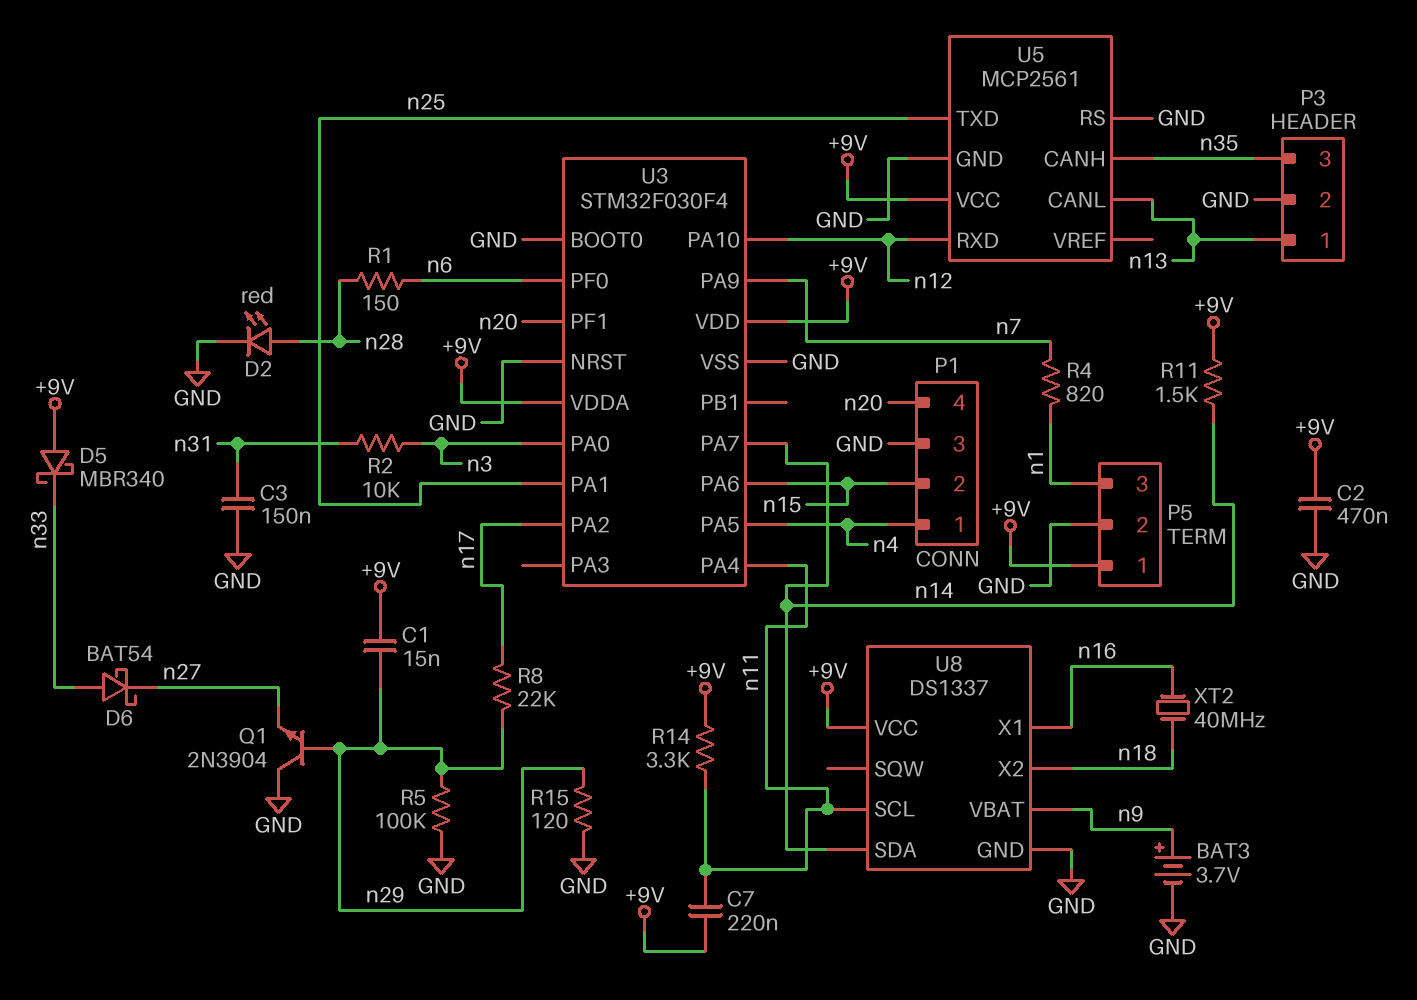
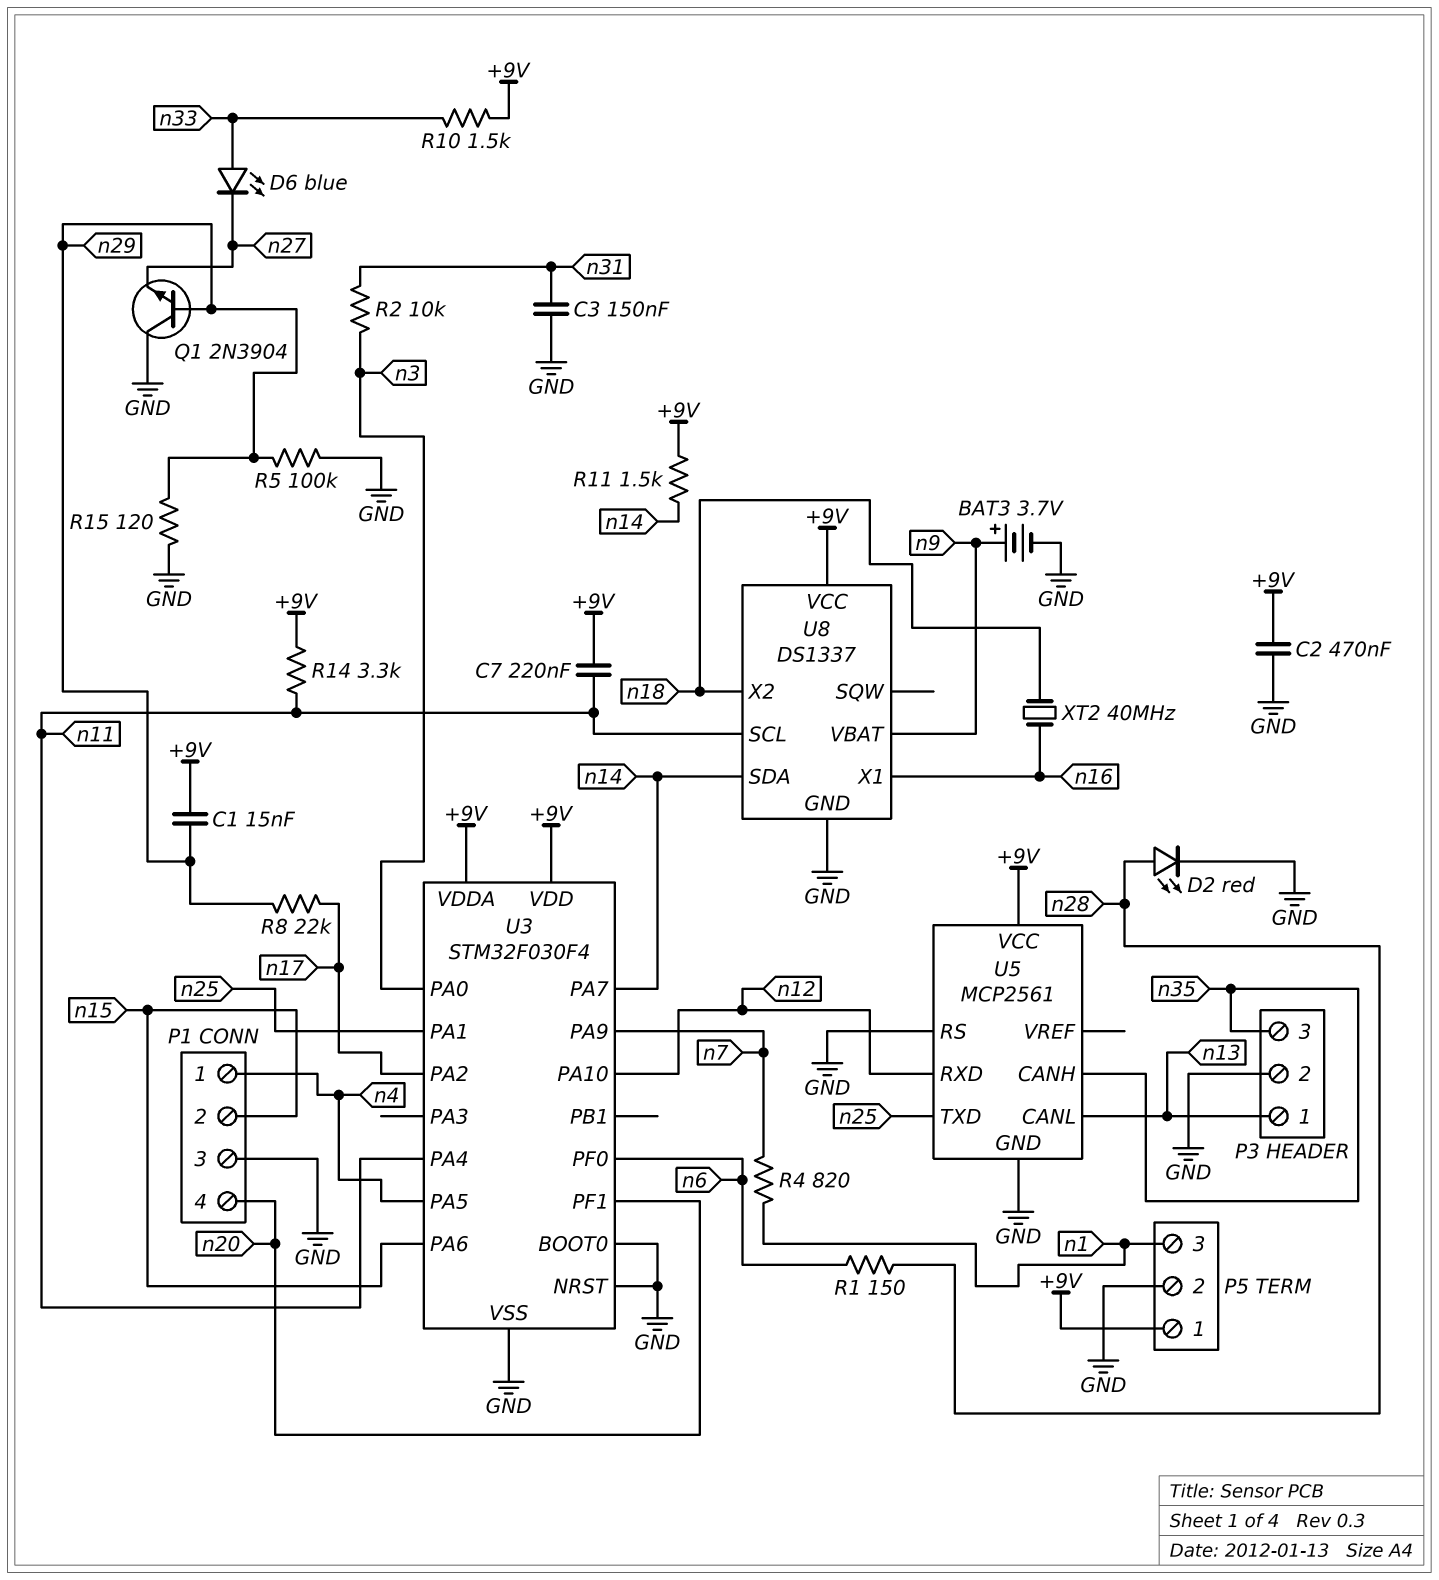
D5: schottky MBR340 (A +9V, K n33) -> none
D6: schottky BAT54 (A n33, K n27) -> LED blue (A n33, K n27)
R10: none -> 1.5k (+9V, n33)

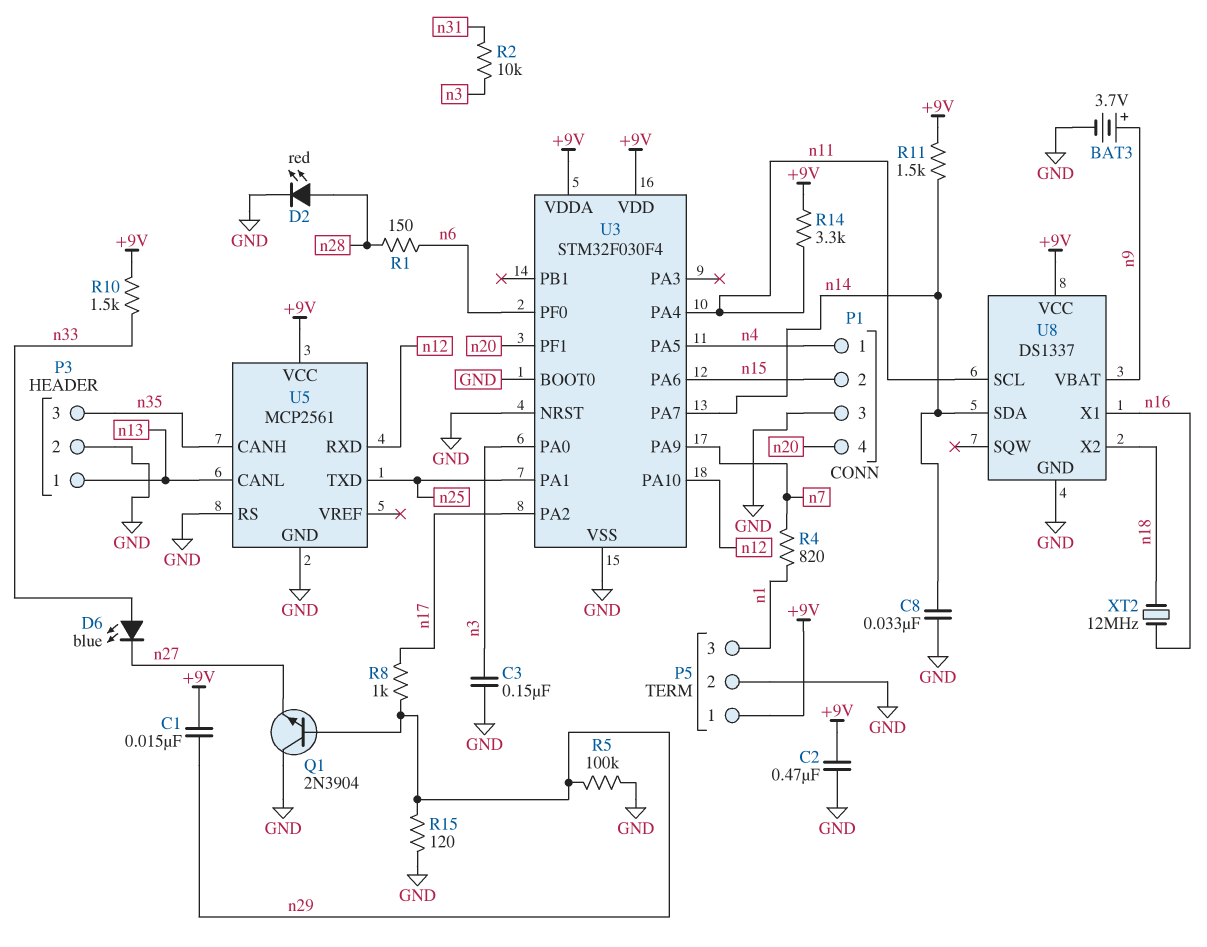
C3: 150nF (GND, n31) -> 150nF (GND, n3)
C7: 220nF (+9V, n11) -> none
C8: none -> 33nF (GND, n14)
R8: 22k (n17, n29) -> 1k (n17, n29)
XT2: 40MHz (n16, n18) -> 12MHz (n16, n18)

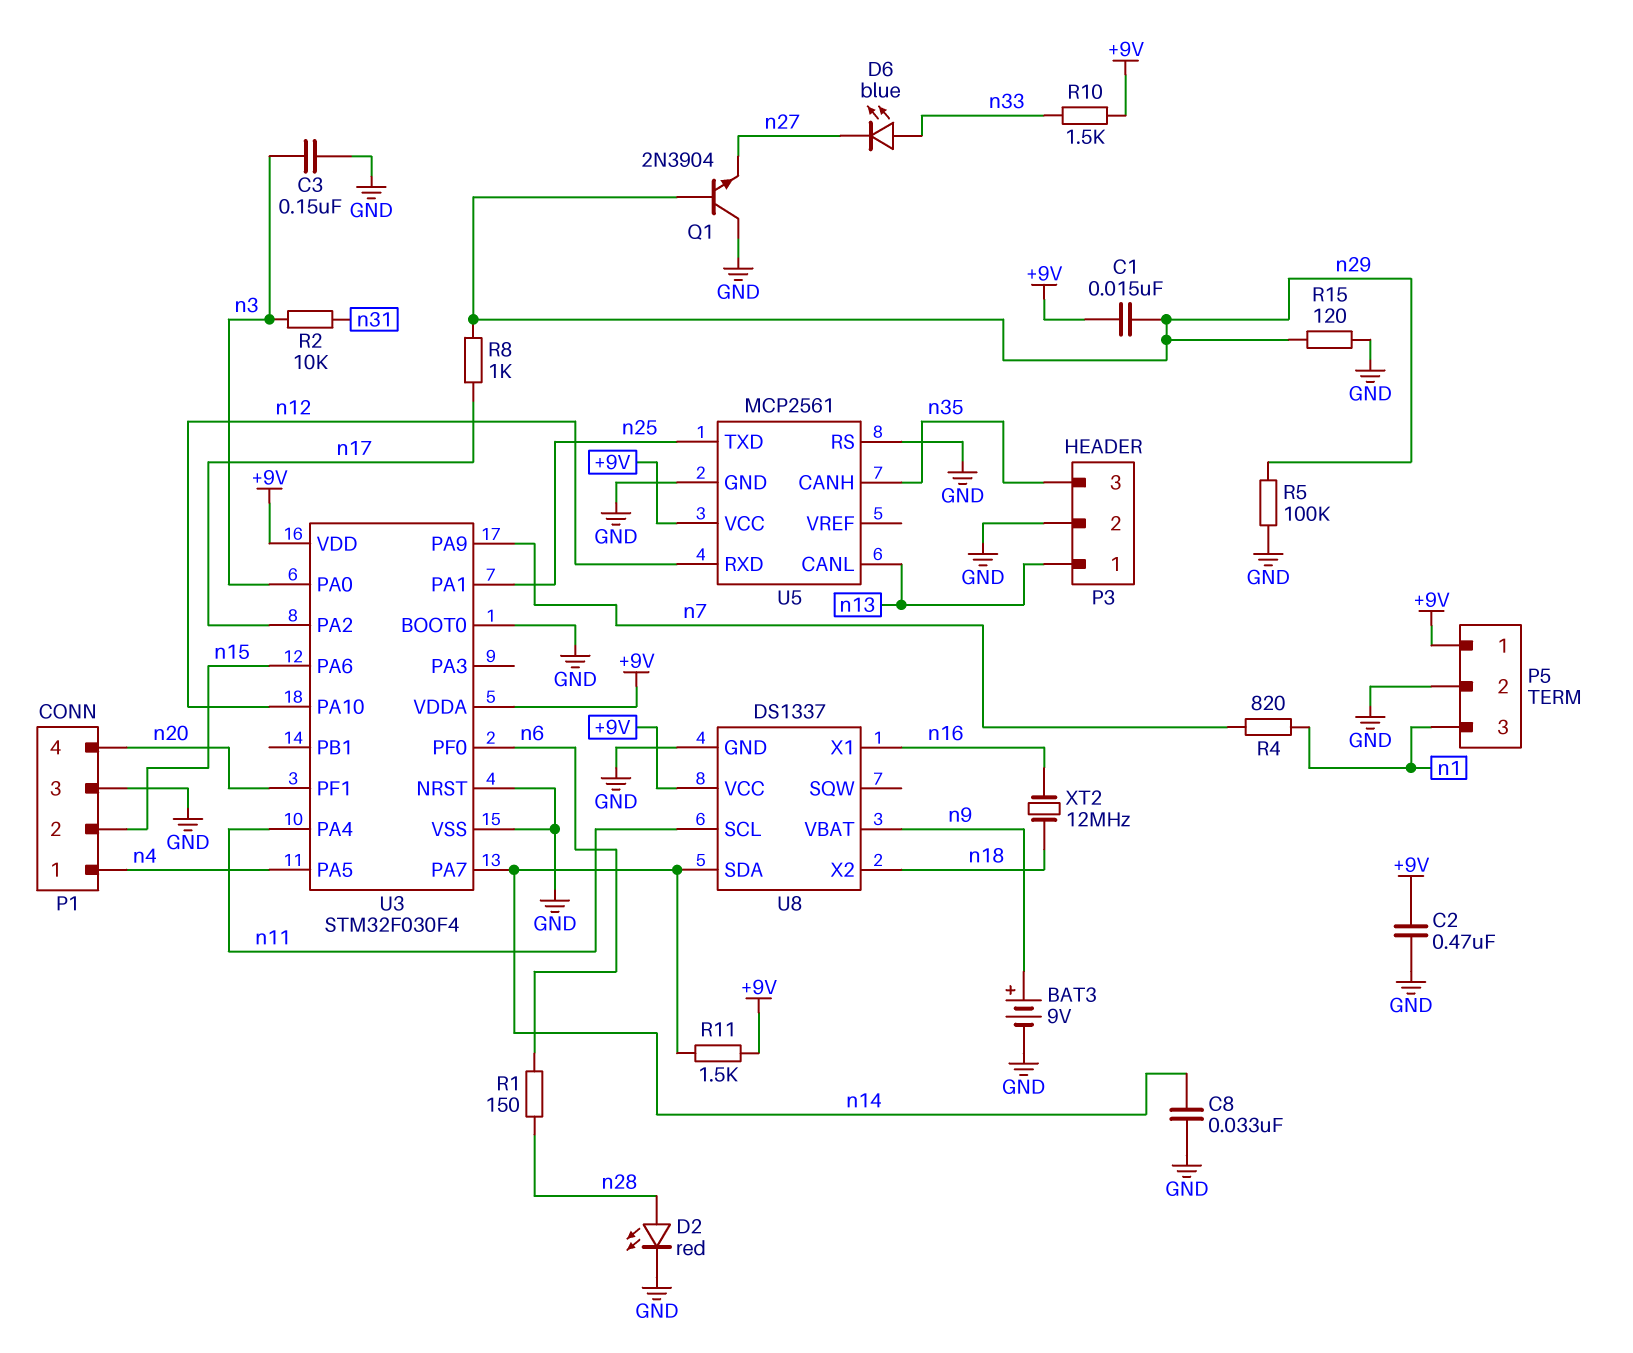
BAT3: 3.7V (plus n9, minus GND) -> 9V (plus n9, minus GND)
R14: 3.3k (+9V, n11) -> none

